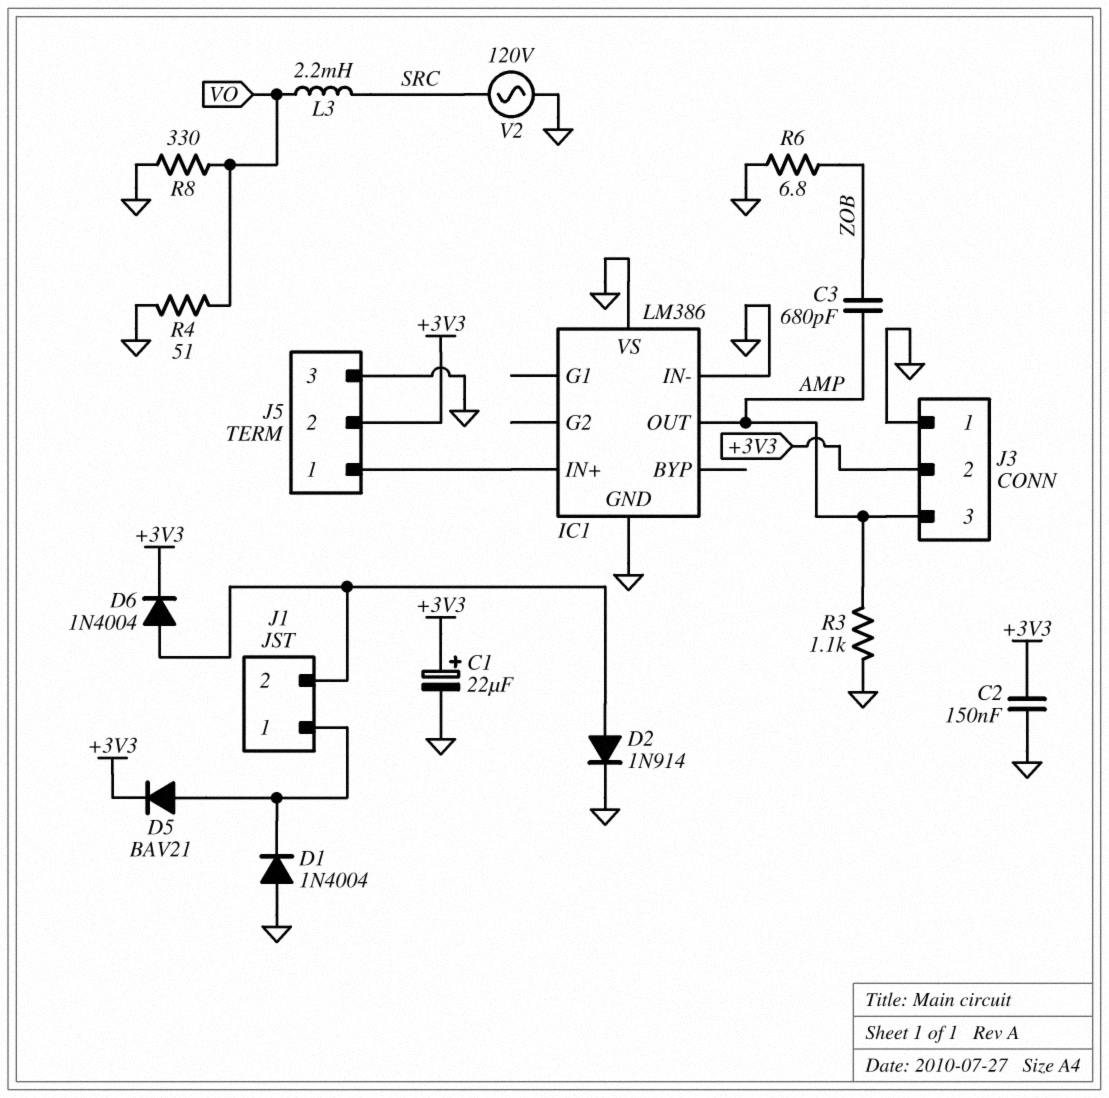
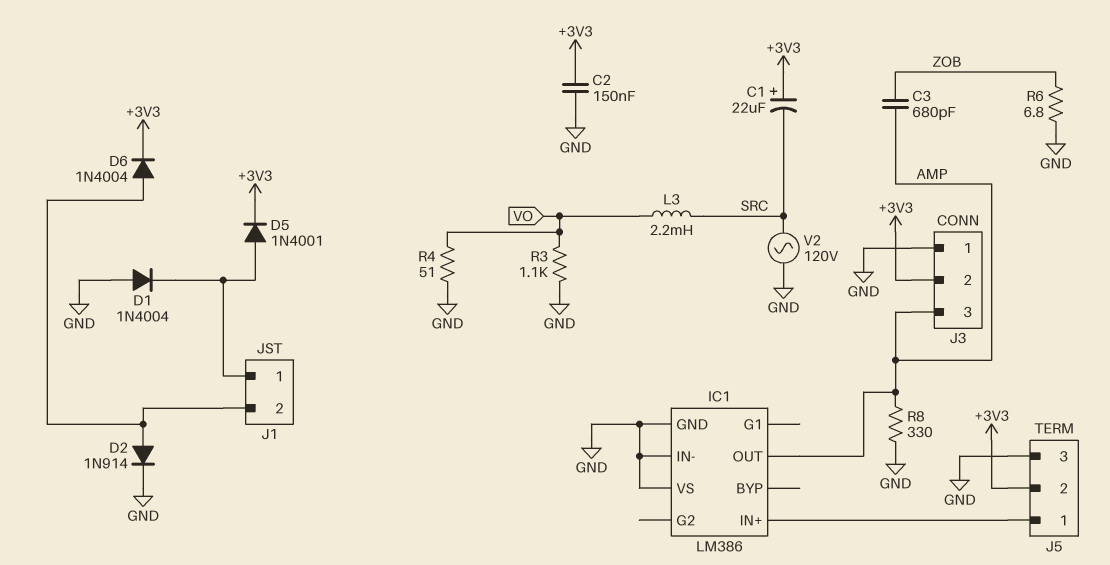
C1: 22uF (plus +3V3, minus GND) -> 22uF (plus +3V3, minus SRC)
D5: diode BAV21 (A J1/1, K +3V3) -> diode 1N4001 (A J1/1, K +3V3)
R3: 1.1k (AMP, GND) -> 1.1k (GND, VO)
R8: 330 (GND, VO) -> 330 (AMP, GND)

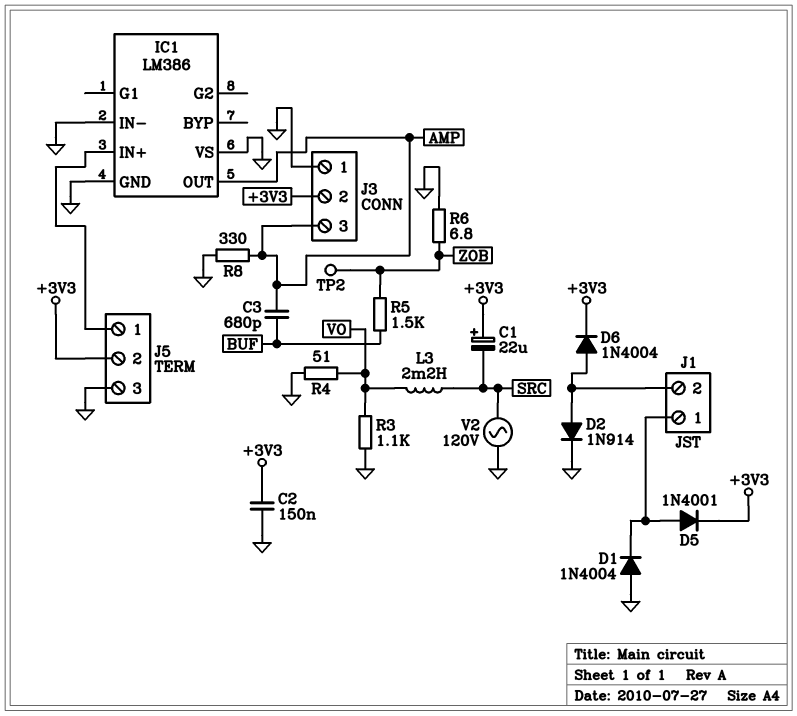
C3: 680pF (AMP, ZOB) -> 680pF (AMP, BUF)
R5: none -> 1.5k (BUF, ZOB)
TP2: none -> test point (ZOB)

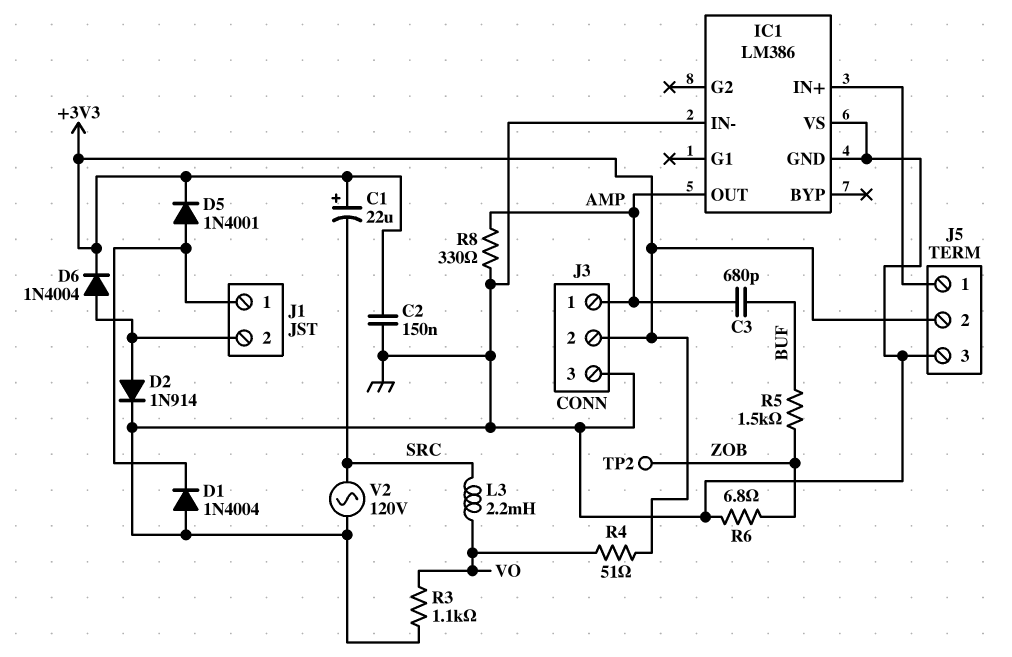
J3 pin 1: GND -> AMP
J3 pin 3: AMP -> GND
R4: 51 (GND, VO) -> 51 (+3V3, VO)

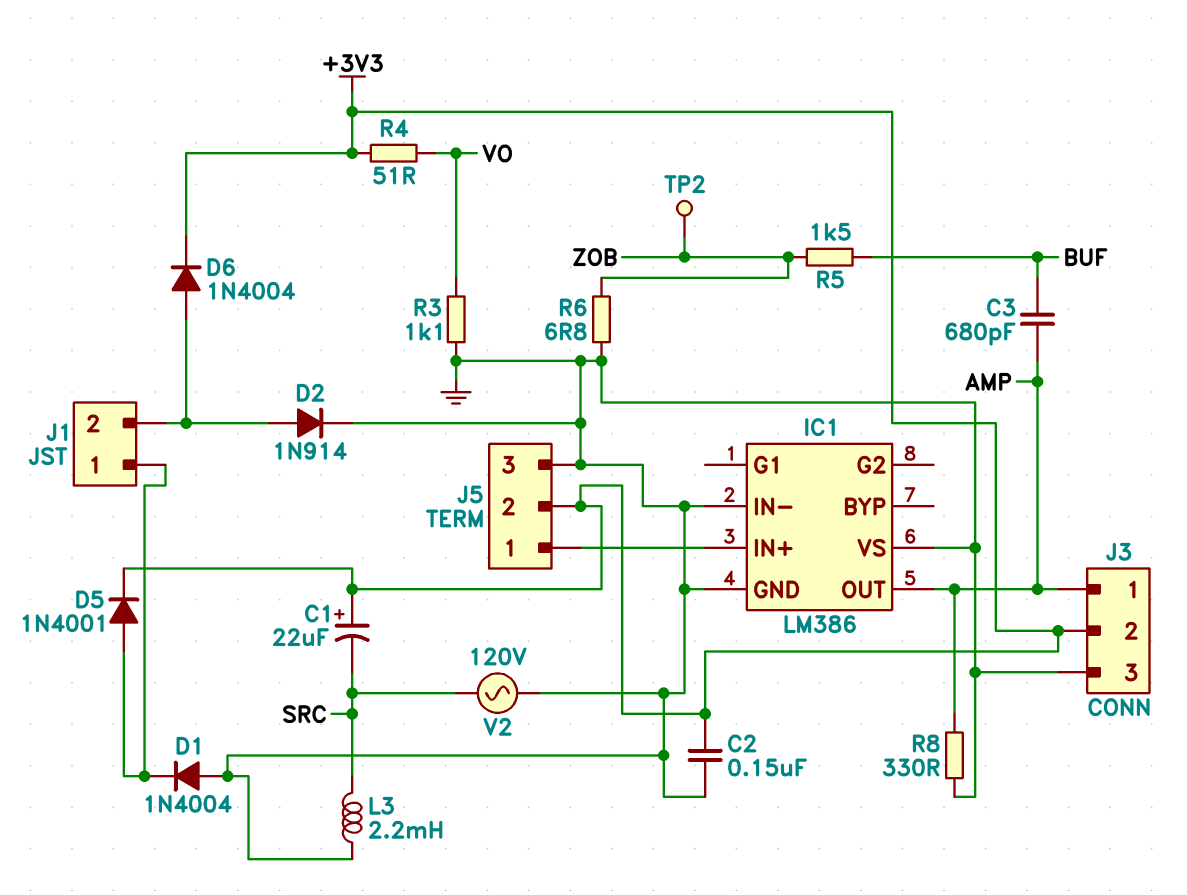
L3: 2.2mH (SRC, VO) -> 2.2mH (GND, SRC)

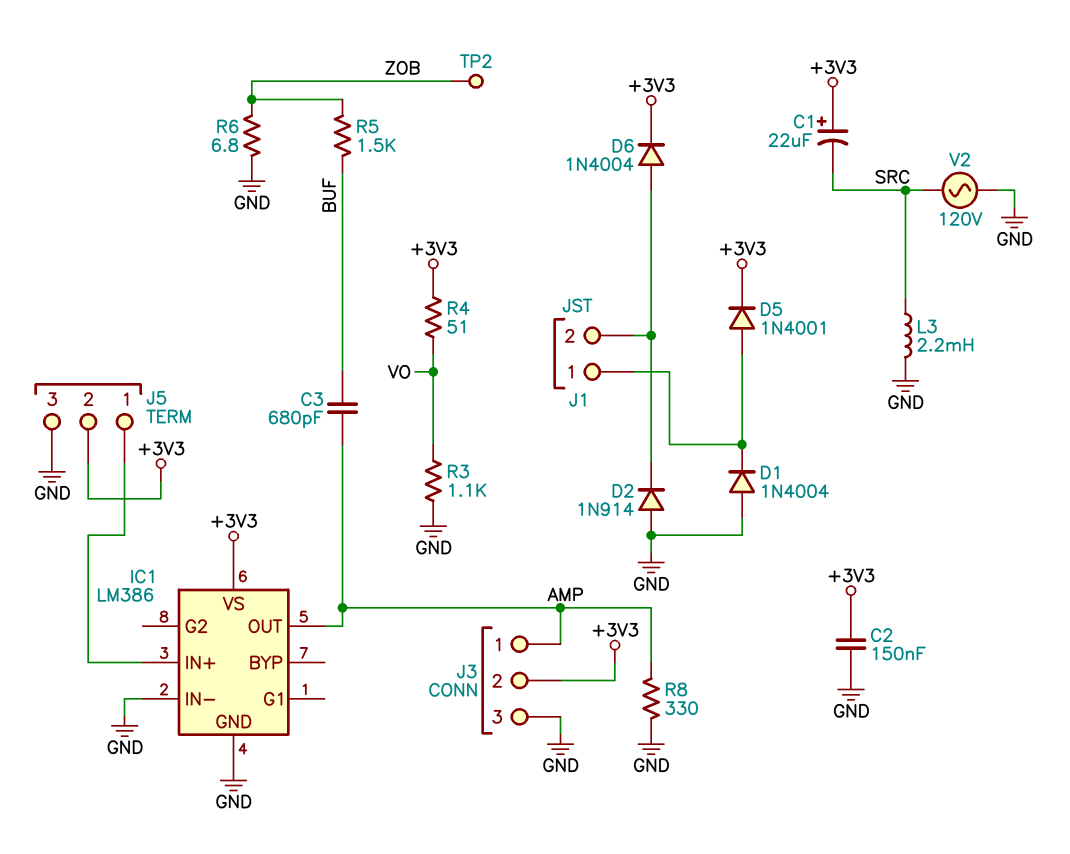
D2: diode 1N914 (A J1/2, K GND) -> diode 1N914 (A GND, K J1/2)
IC1 pin VS: GND -> +3V3

